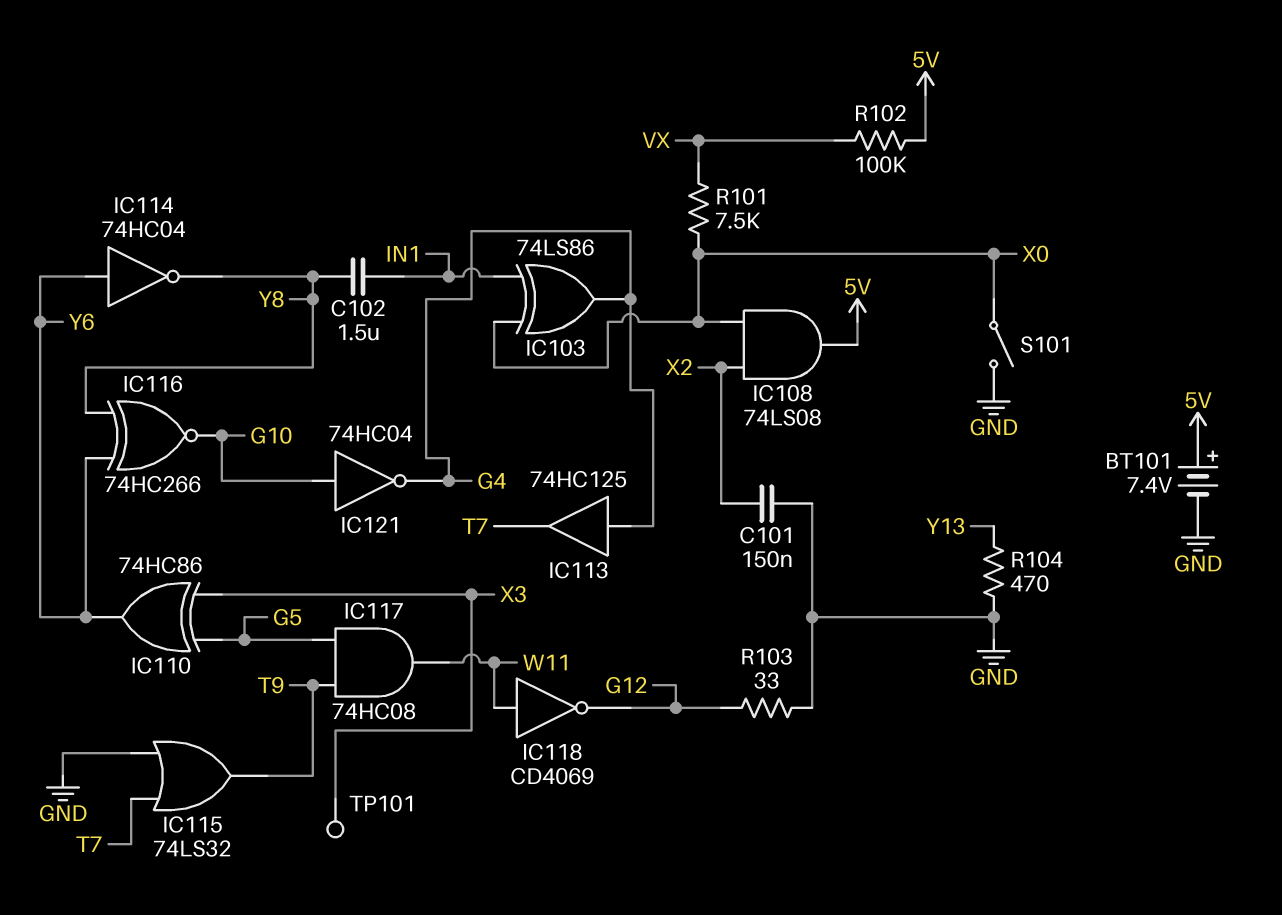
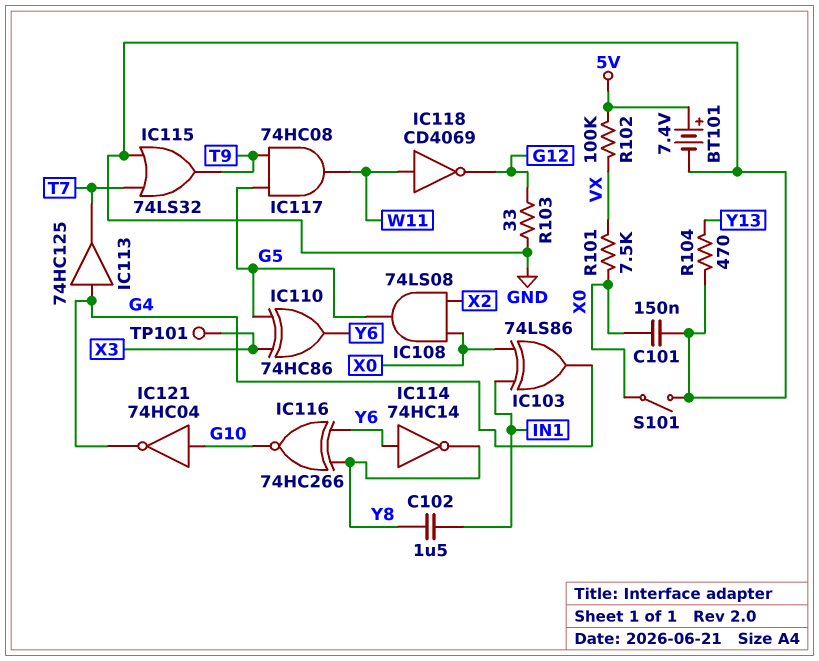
C101: 150nF (GND, X2) -> 150nF (GND, X0)
IC108: AND 74LS08 (in X0, in X2, out 5V) -> AND 74LS08 (in X0, in X2, out G5)
IC114: NOT 74HC04 (in Y6, out Y8) -> NOT 74HC14 (in Y6, out Y8)

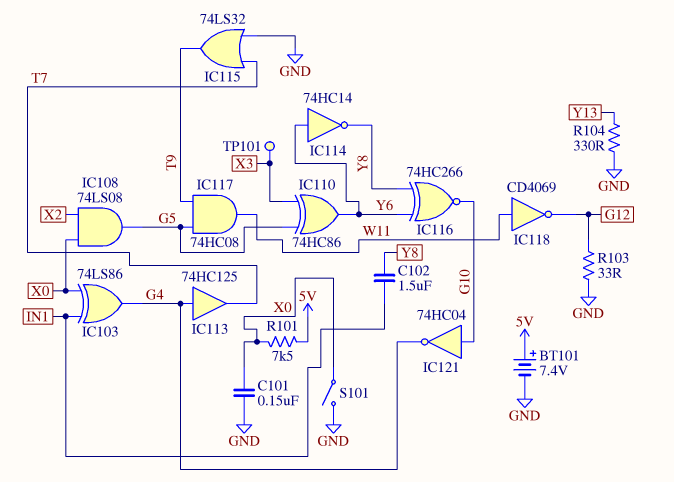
R101: 7.5k (VX, X0) -> 7.5k (5V, X0)
R102: 100k (5V, VX) -> none
R104: 470 (GND, Y13) -> 330 (GND, Y13)

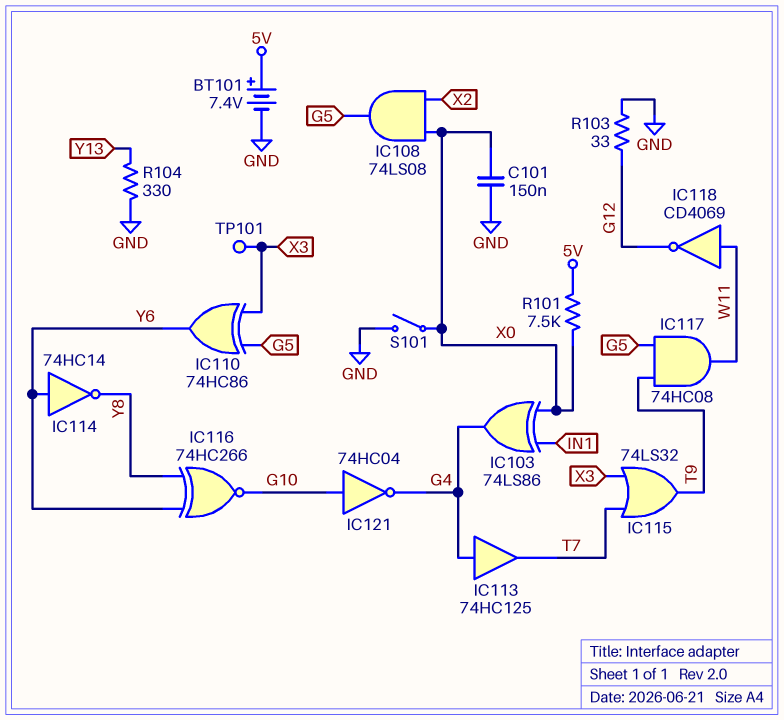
C102: 1.5uF (IN1, Y8) -> none
IC115: OR 74LS32 (in GND, in T7, out T9) -> OR 74LS32 (in T7, in X3, out T9)

